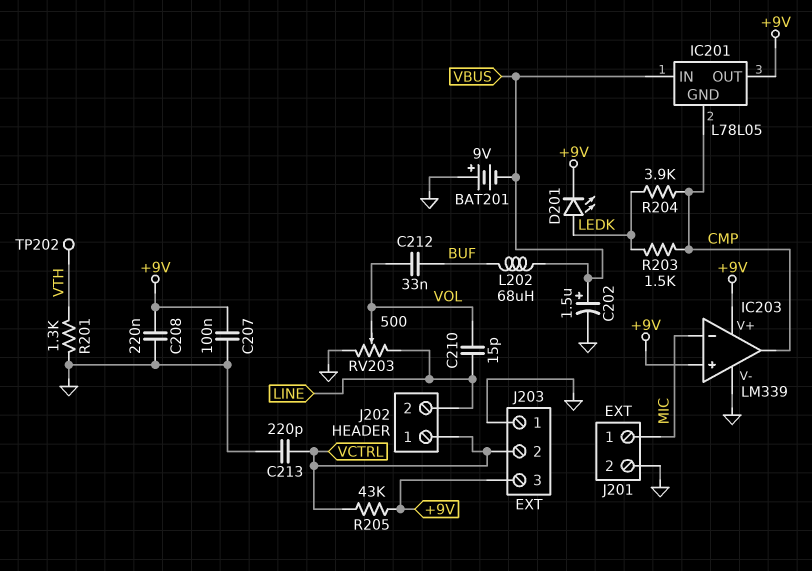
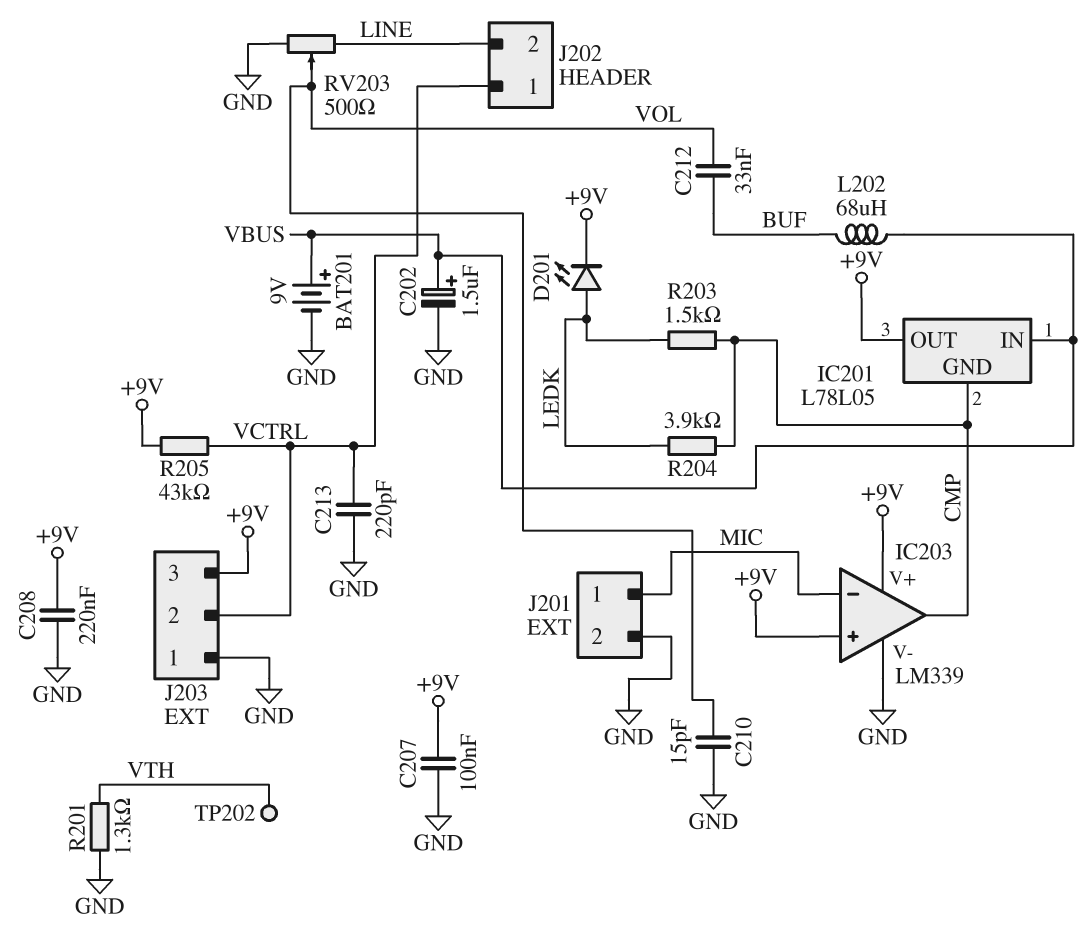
BAT201: 9V (plus GND, minus VBUS) -> 9V (plus VBUS, minus GND)
C210: 15pF (LINE, VOL) -> 15pF (GND, VOL)

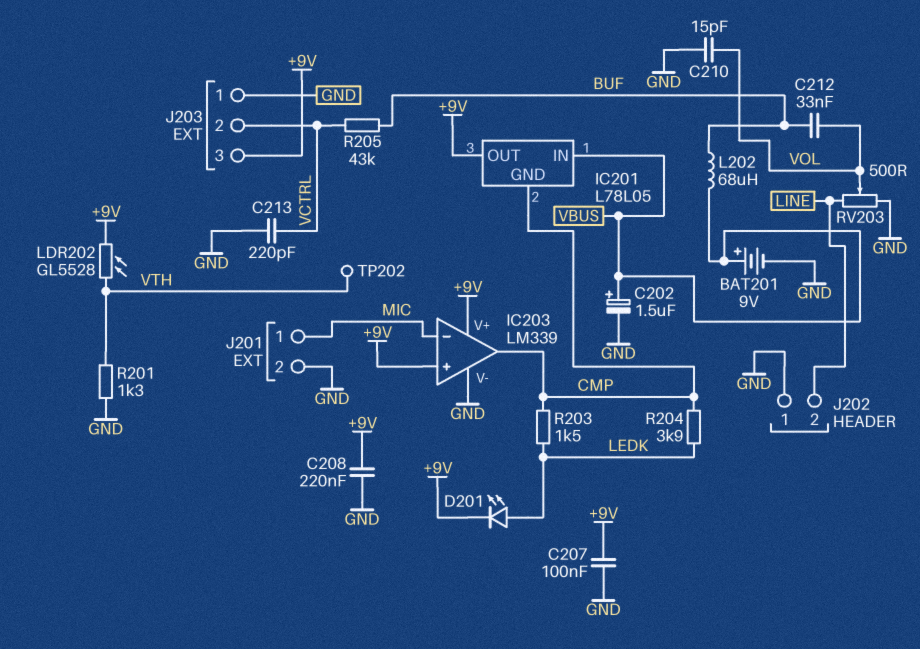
J202 pin 1: VCTRL -> GND
LDR202: none -> GL5528 (+9V, VTH)
R205: 43k (+9V, VCTRL) -> 43k (BUF, VCTRL)

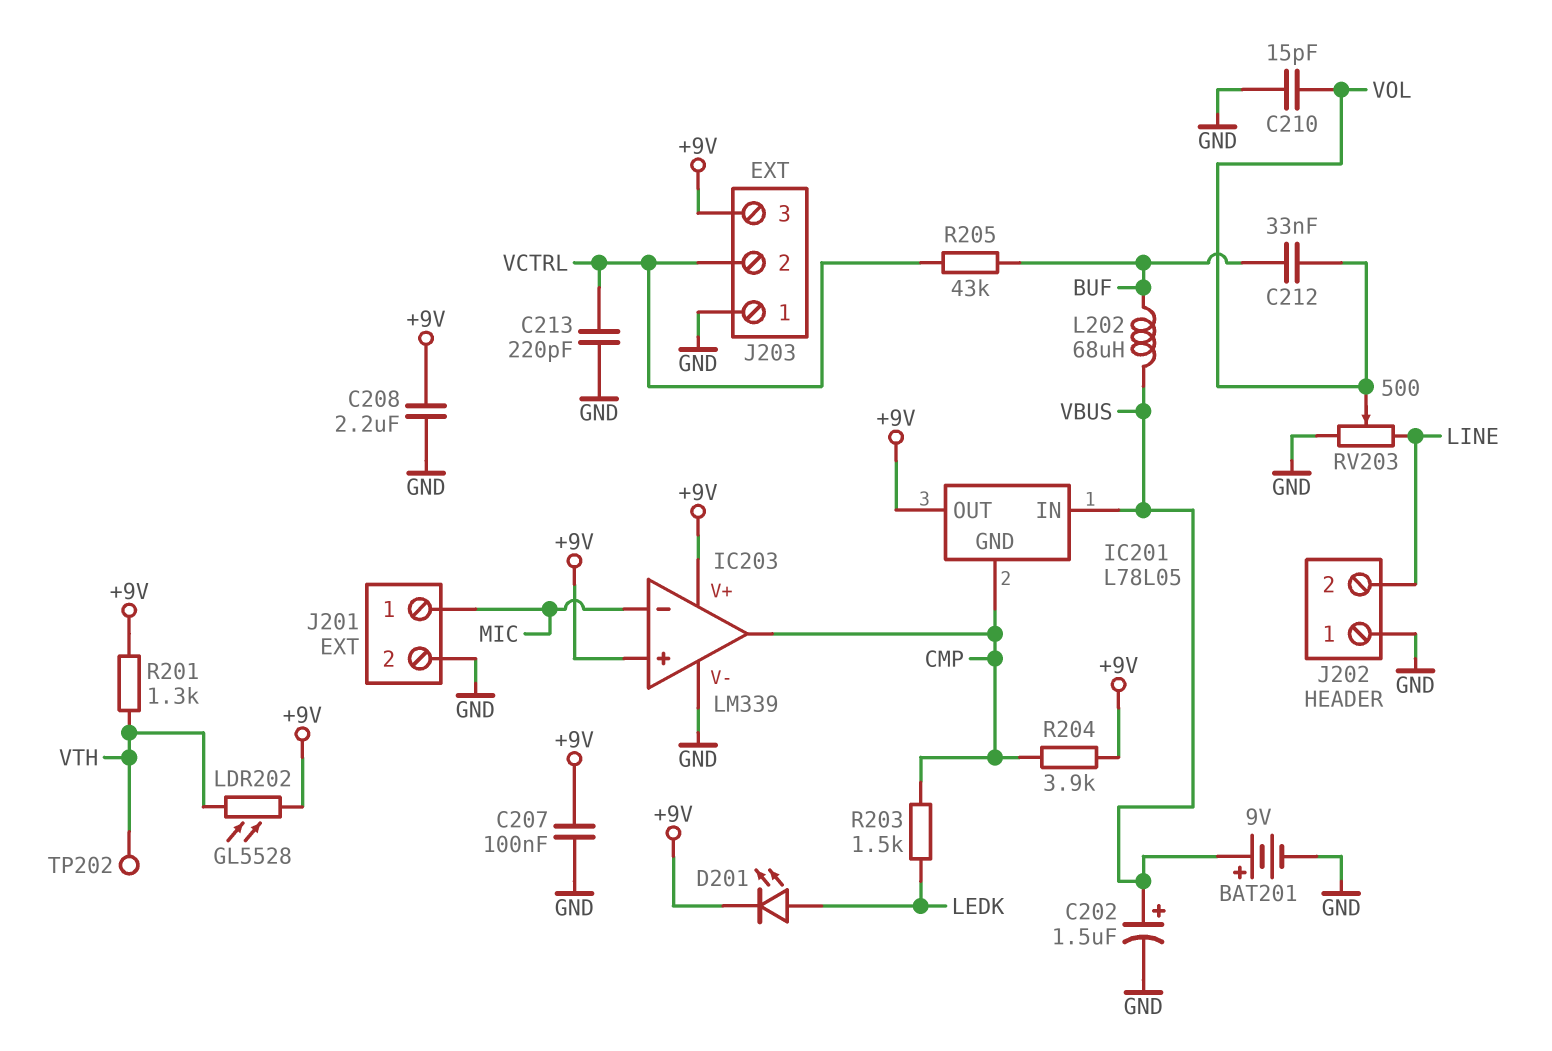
C208: 220nF (+9V, GND) -> 2.2uF (+9V, GND)
R201: 1.3k (GND, VTH) -> 1.3k (+9V, VTH)
R204: 3.9k (CMP, LEDK) -> 3.9k (+9V, CMP)

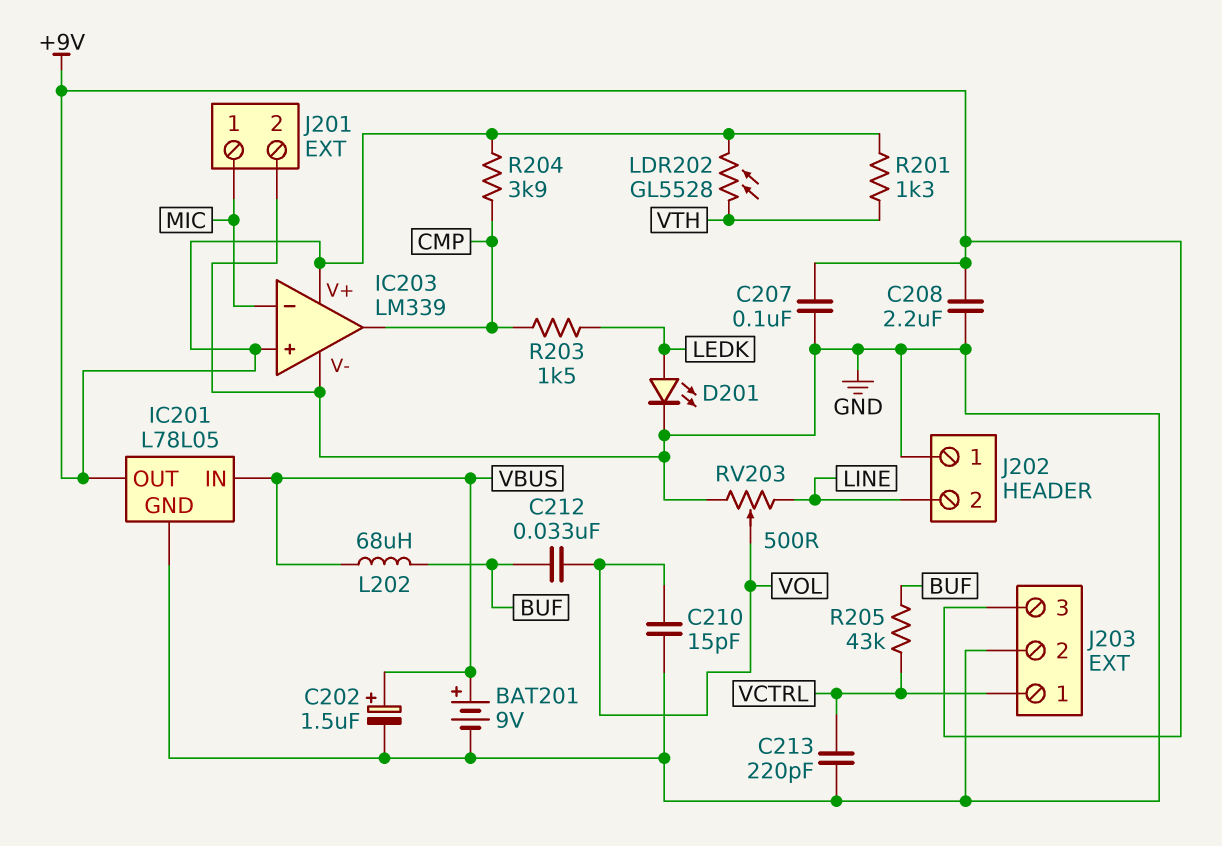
D201: LED (A LEDK, K +9V) -> LED (A LEDK, K GND)
IC201 pin GND: CMP -> GND
J203 pin 1: GND -> VCTRL
J203 pin 2: VCTRL -> GND
TP202: test point (VTH) -> none

